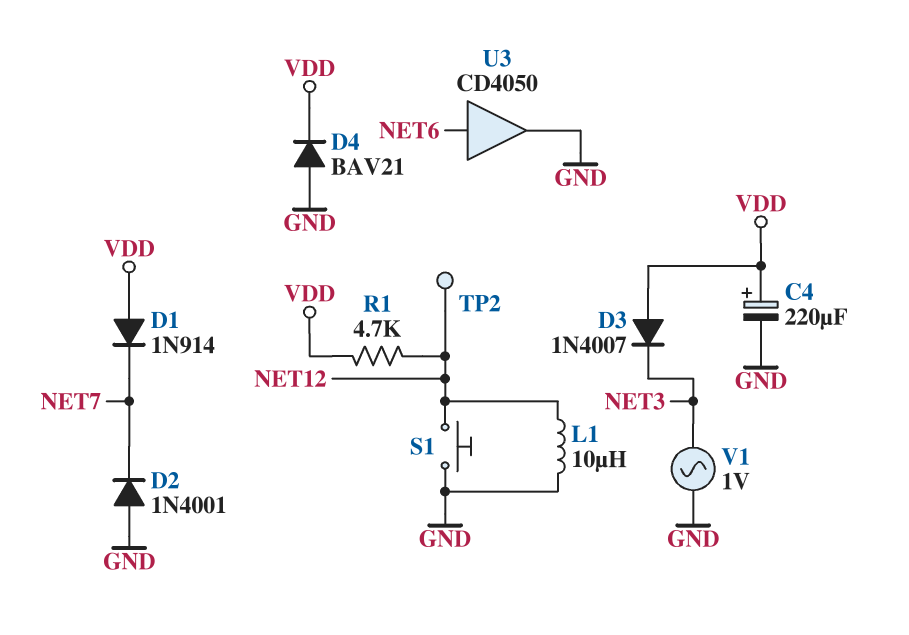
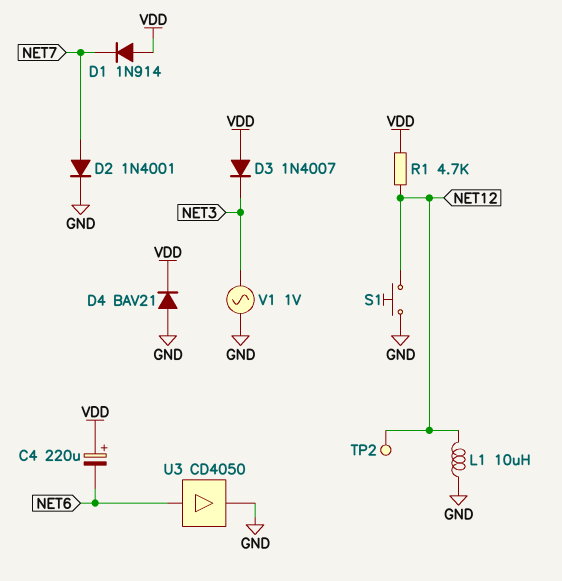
C4: 220uF (plus VDD, minus GND) -> 220uF (plus VDD, minus NET6)
D2: diode 1N4001 (A GND, K NET7) -> diode 1N4001 (A NET7, K GND)

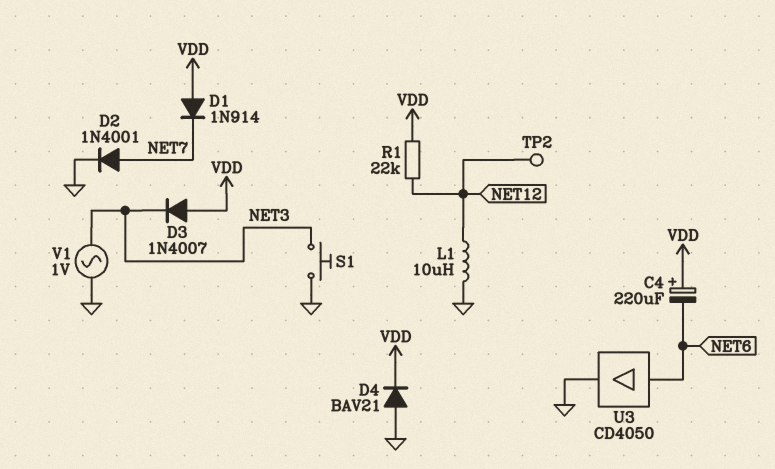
R1: 4.7k (NET12, VDD) -> 22k (NET12, VDD)
S1: button (GND, NET12) -> button (GND, NET3)

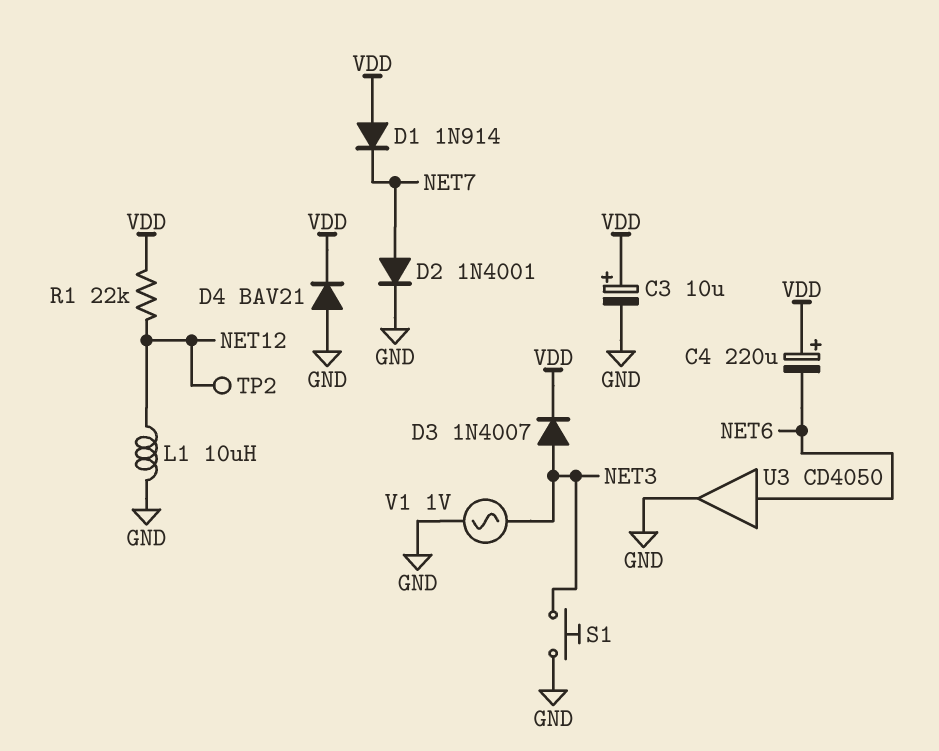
C3: none -> 10uF (plus VDD, minus GND)
D3: diode 1N4007 (A VDD, K NET3) -> diode 1N4007 (A NET3, K VDD)

